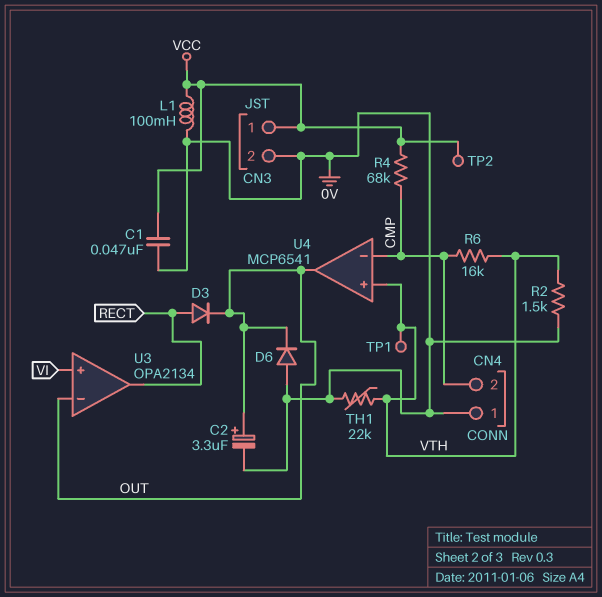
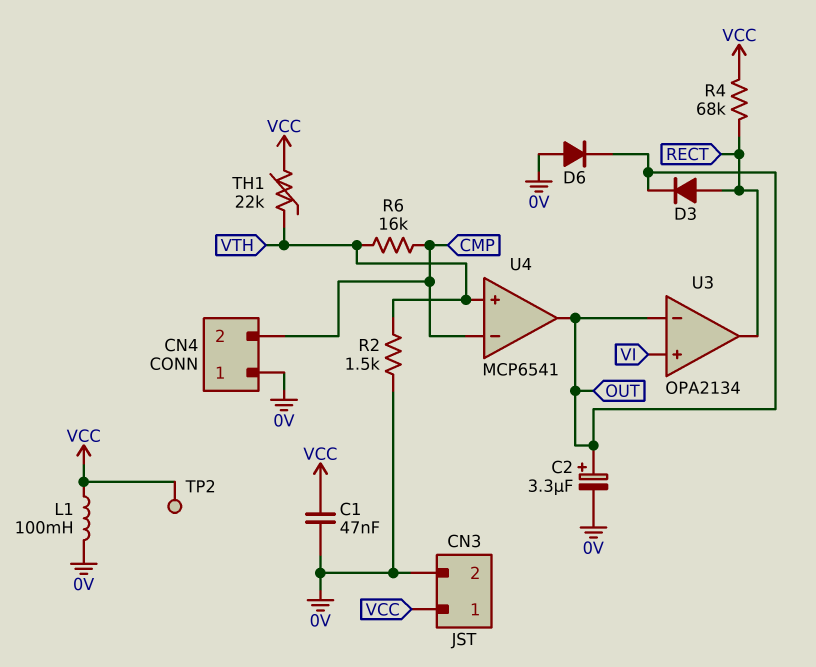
R4: 68k (CMP, VCC) -> 68k (RECT, VCC)
TH1: 22k (0V, VTH) -> 22k (VCC, VTH)
TP1: test point (VTH) -> none

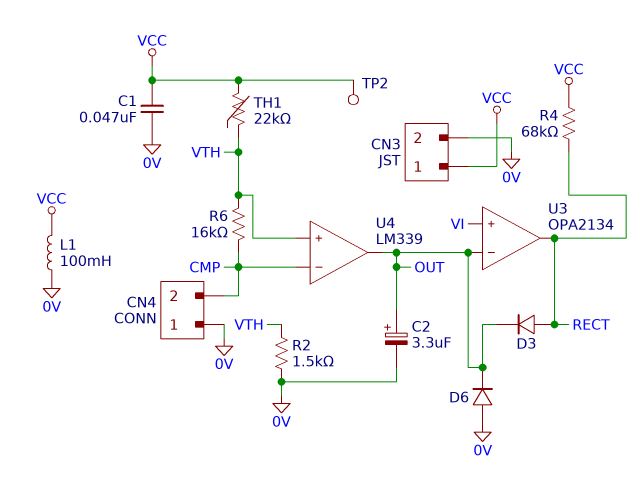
U4: MCP6541 -> LM339

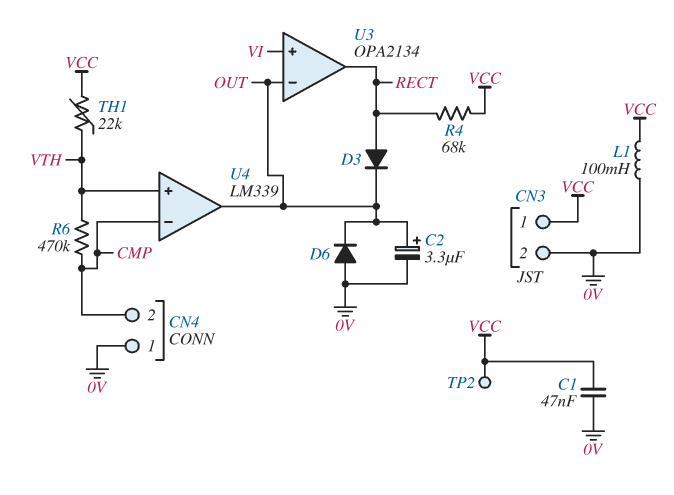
R2: 1.5k (0V, VTH) -> none
R6: 16k (CMP, VTH) -> 470k (CMP, VTH)

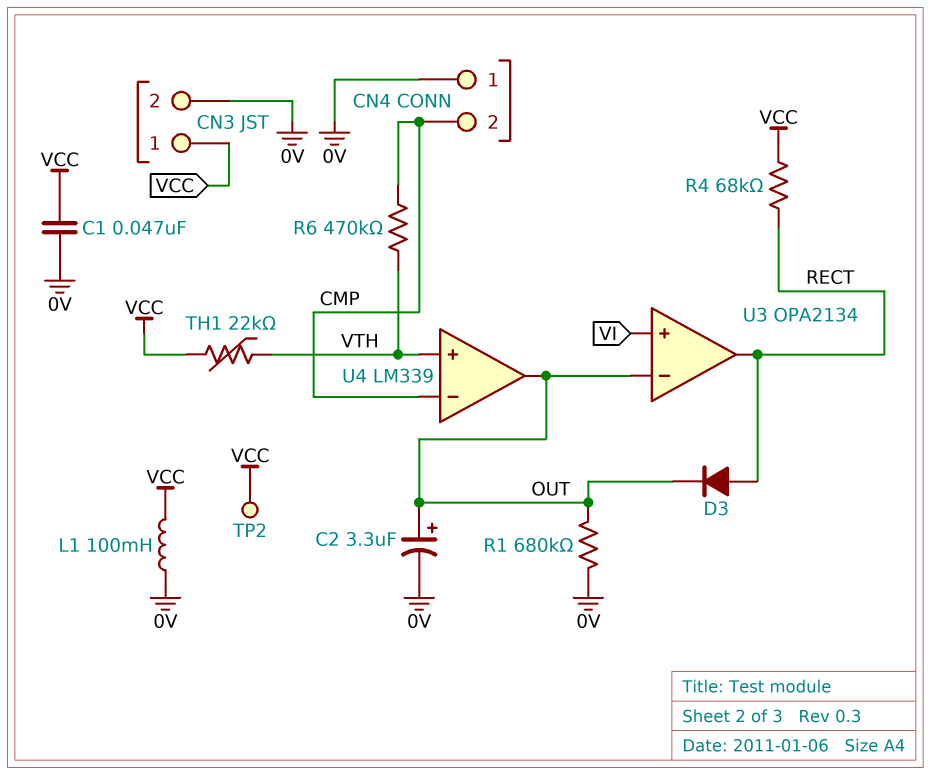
D6: diode (A 0V, K OUT) -> none
R1: none -> 680k (0V, OUT)

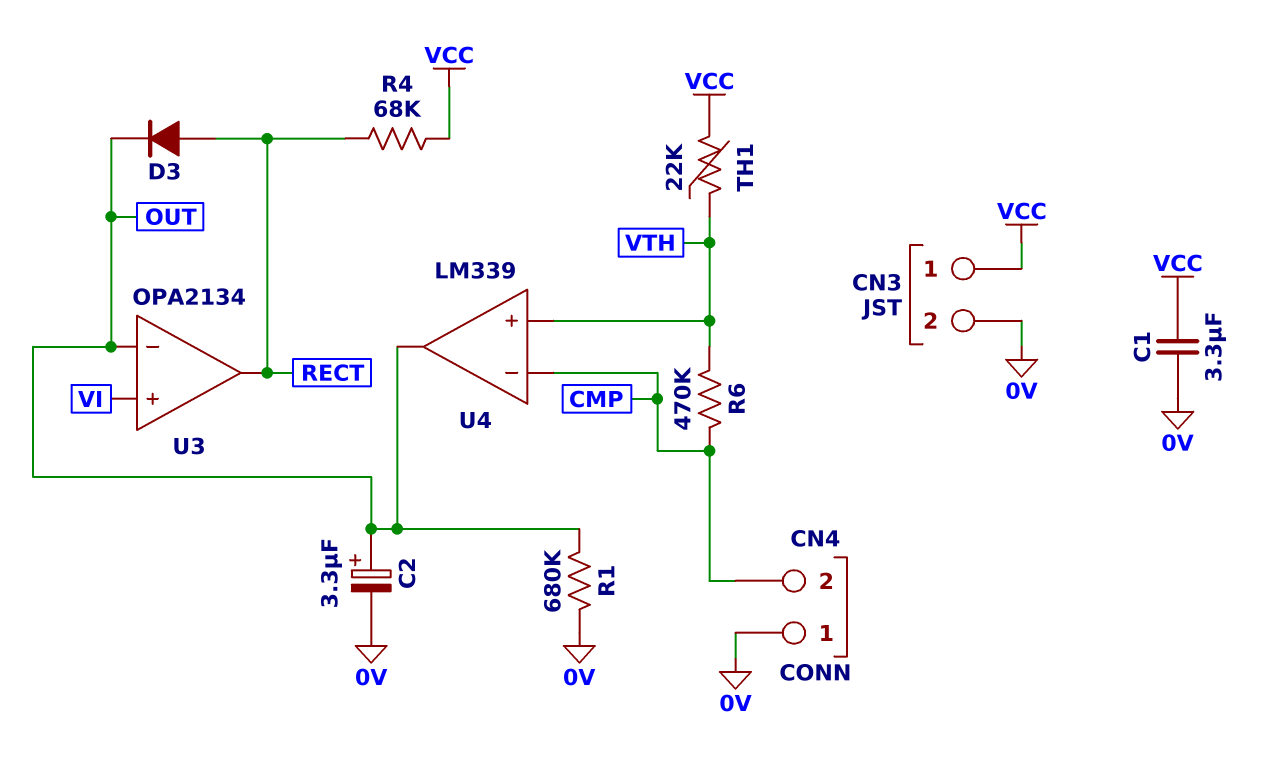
C1: 47nF (0V, VCC) -> 3.3uF (0V, VCC)
L1: 100mH (0V, VCC) -> none
TP2: test point (VCC) -> none

